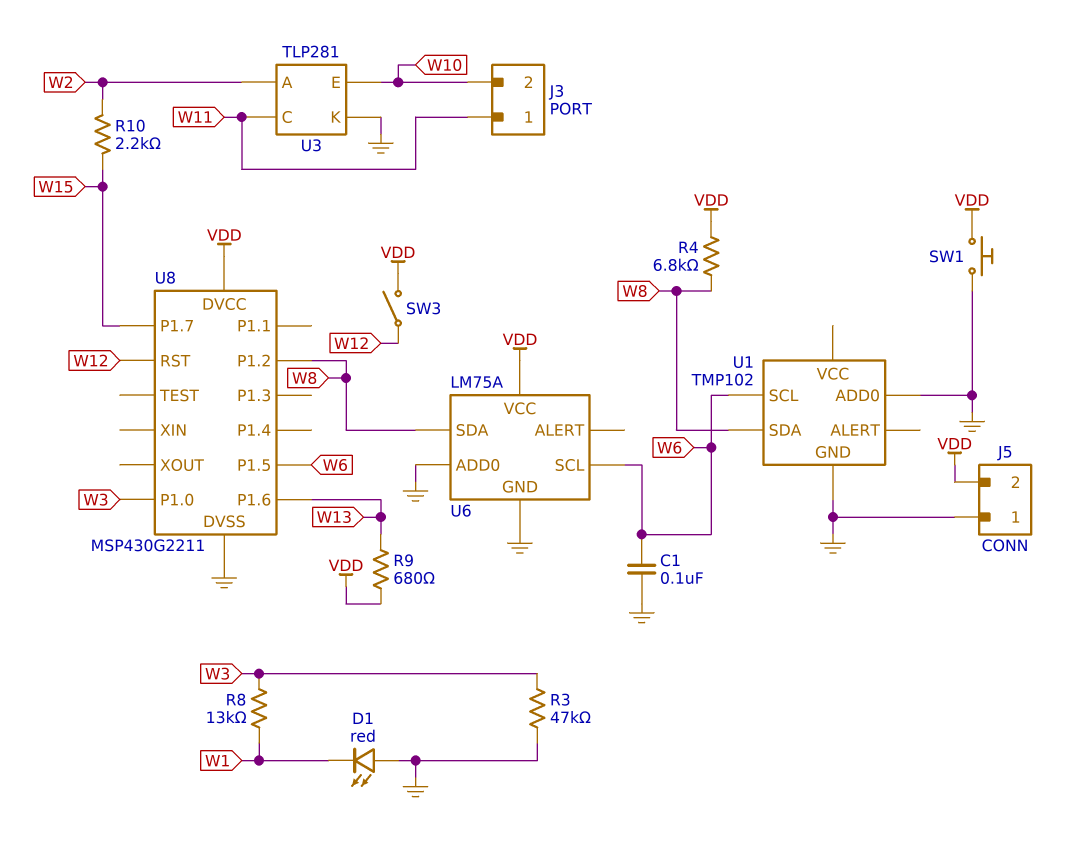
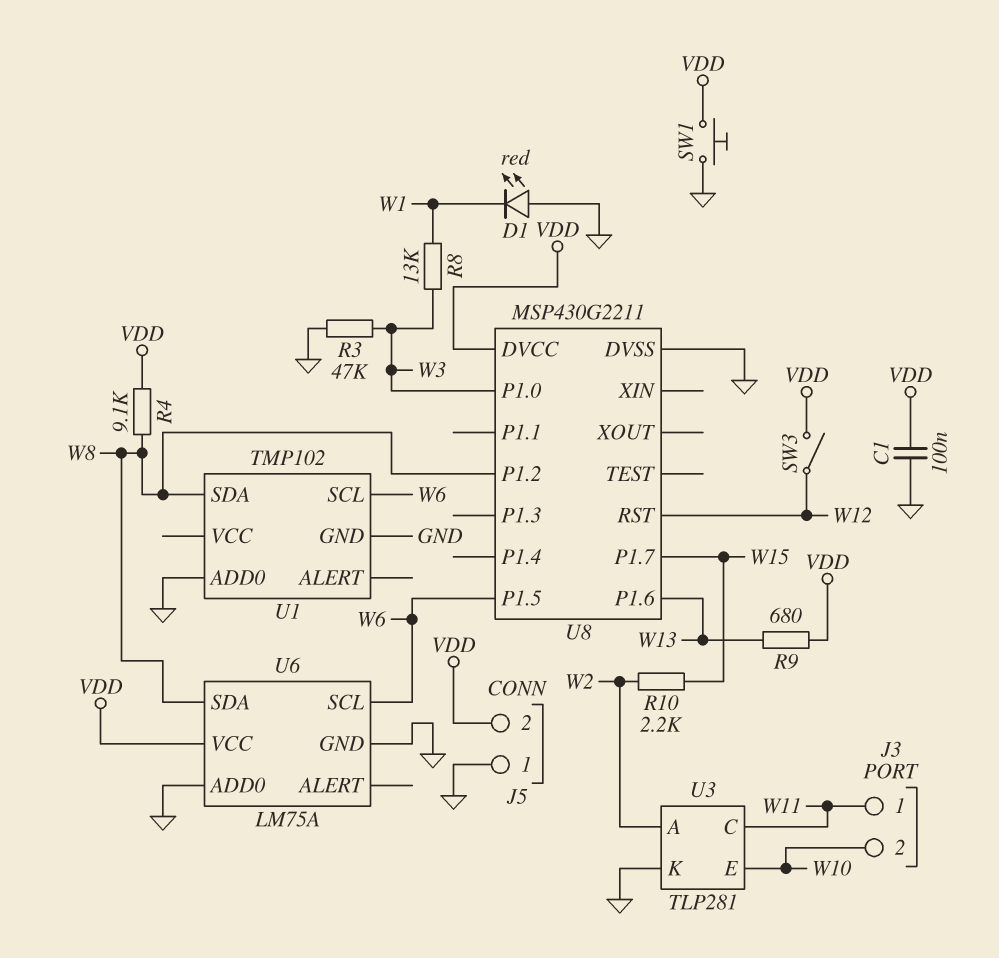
C1: 100nF (GND, W6) -> 100nF (GND, VDD)
R4: 6.8k (VDD, W8) -> 9.1k (VDD, W8)

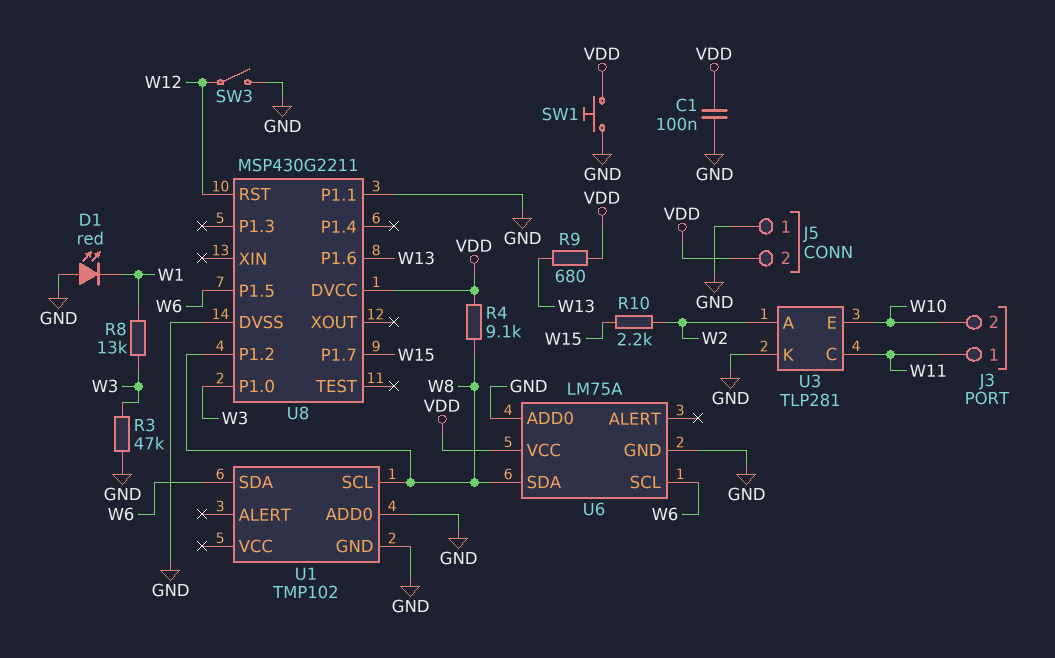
SW3: switch (VDD, W12) -> switch (GND, W12)
U1 pin SCL: W6 -> W8
U1 pin SDA: W8 -> W6
U8 pin P1.1: none -> GND

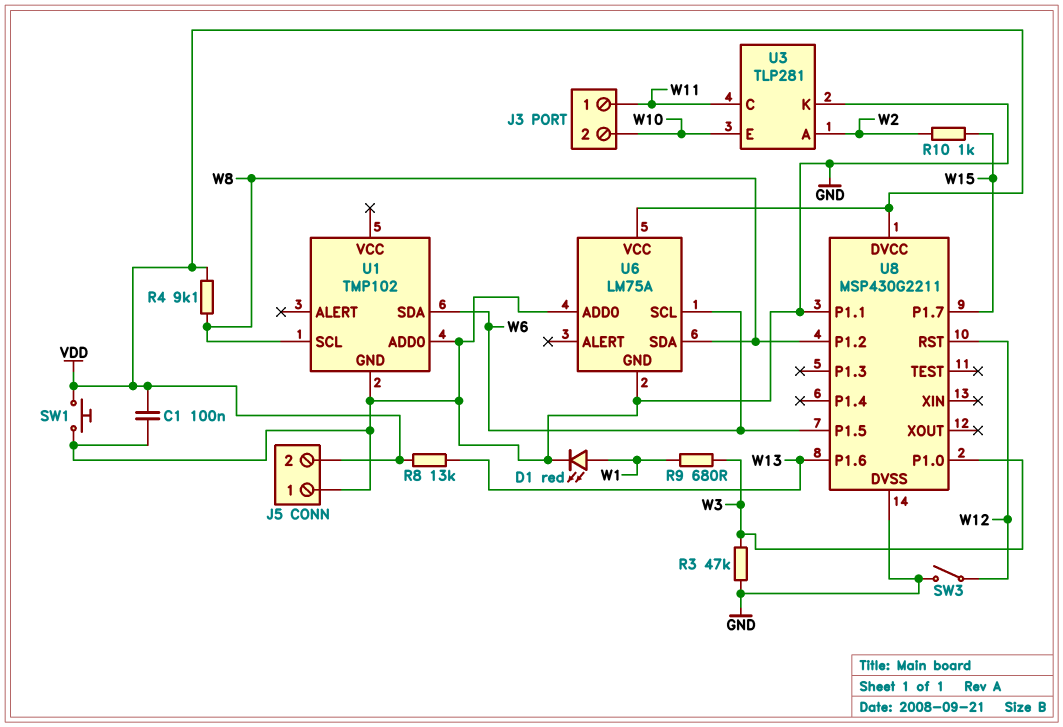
D1: LED red (A GND, K W1) -> LED red (A W1, K GND)
R8: 13k (W1, W3) -> 13k (VDD, W13)
R9: 680 (VDD, W13) -> 680 (W1, W3)
R10: 2.2k (W2, W15) -> 1k (W2, W15)

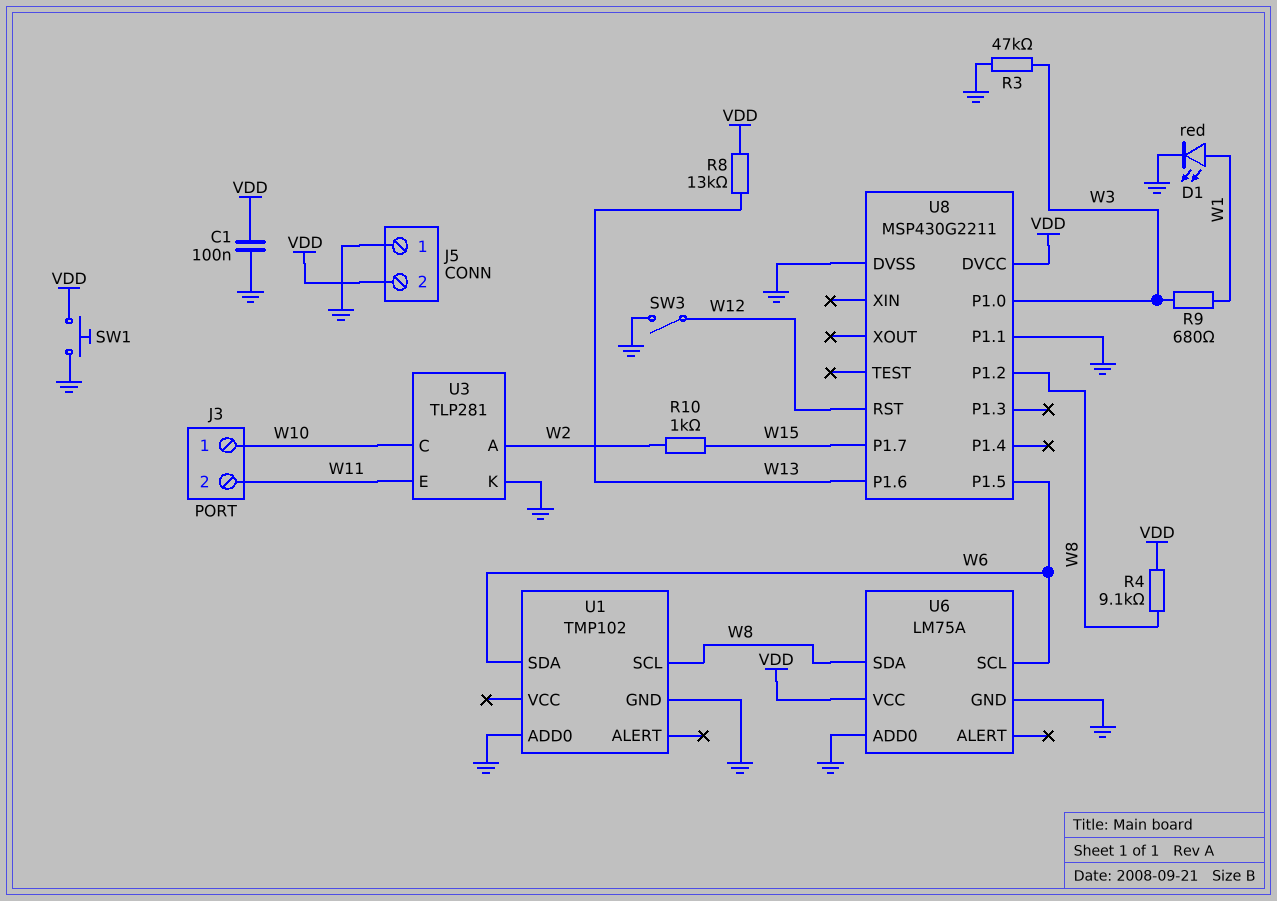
J3 pin 1: W11 -> W10
J3 pin 2: W10 -> W11
U3 pin C: W11 -> W10
U3 pin E: W10 -> W11

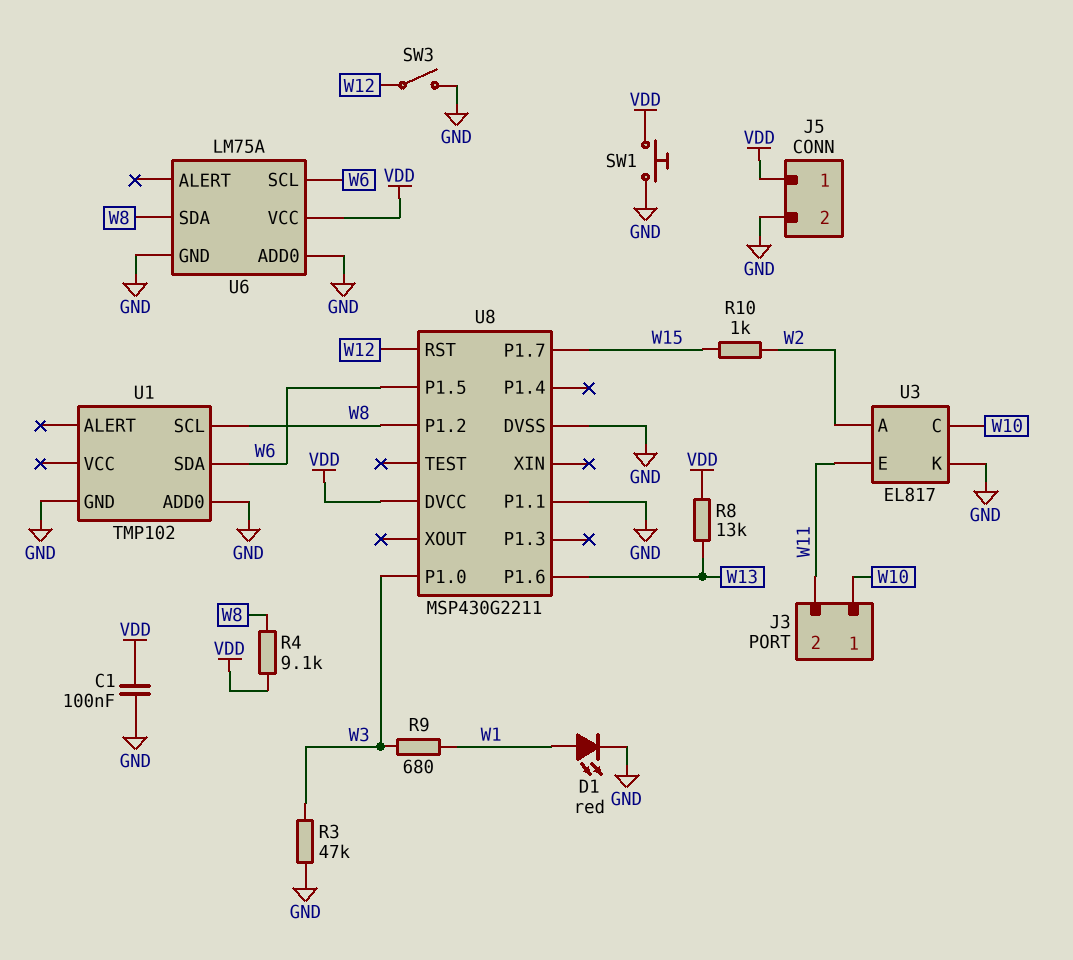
J5 pin 1: GND -> VDD
J5 pin 2: VDD -> GND
U3: TLP281 -> EL817

